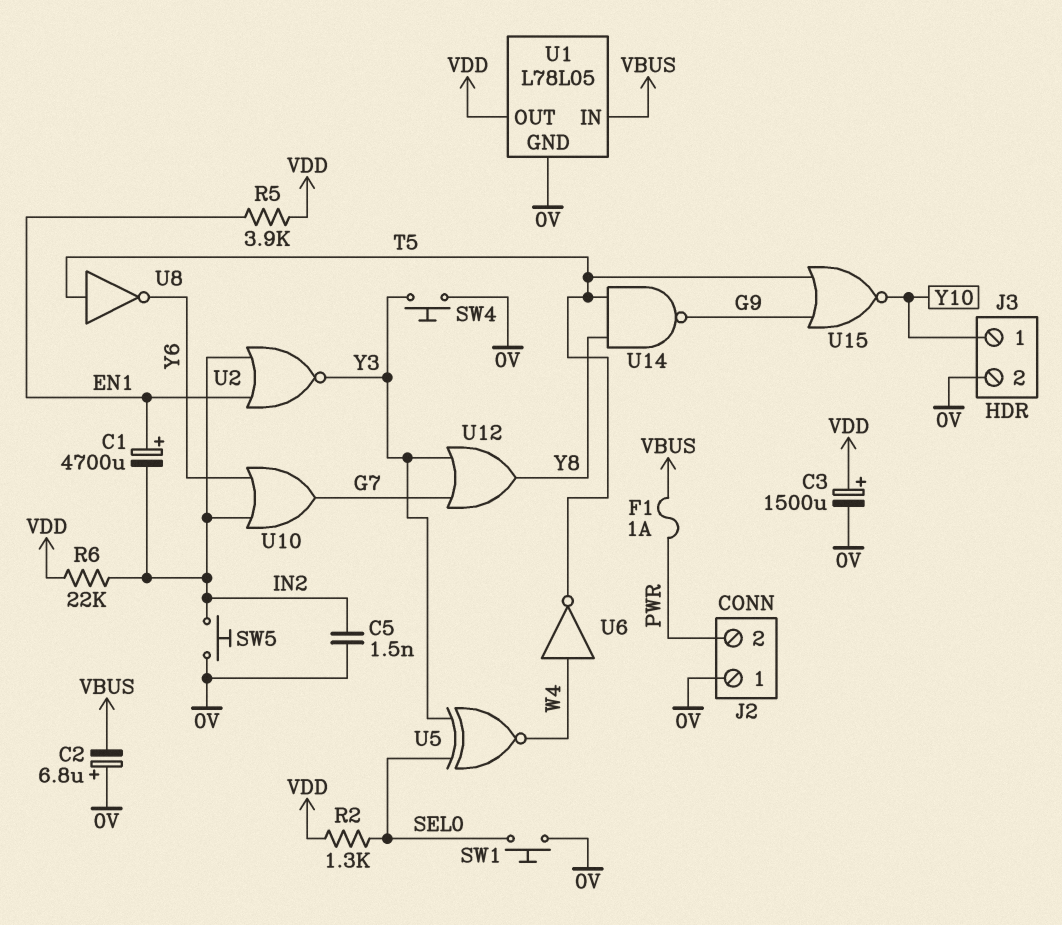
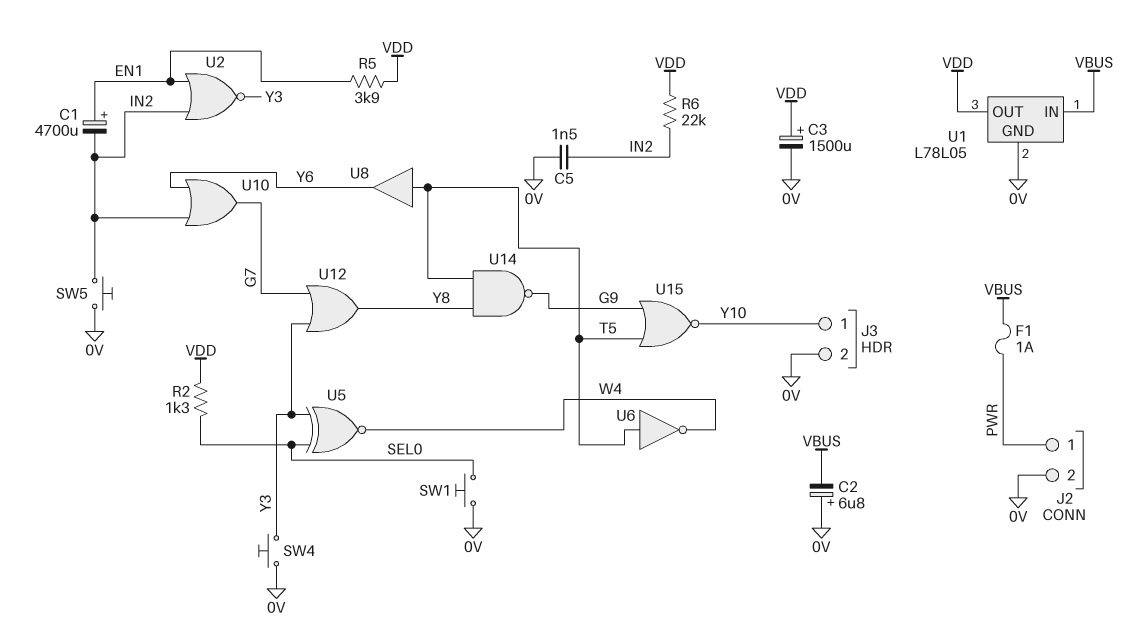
J2 pin 1: 0V -> PWR
J2 pin 2: PWR -> 0V
U6: NOT (in W4, out T5) -> NOT (in T5, out W4)
U8: NOT (in T5, out Y6) -> buffer (in T5, out Y6)

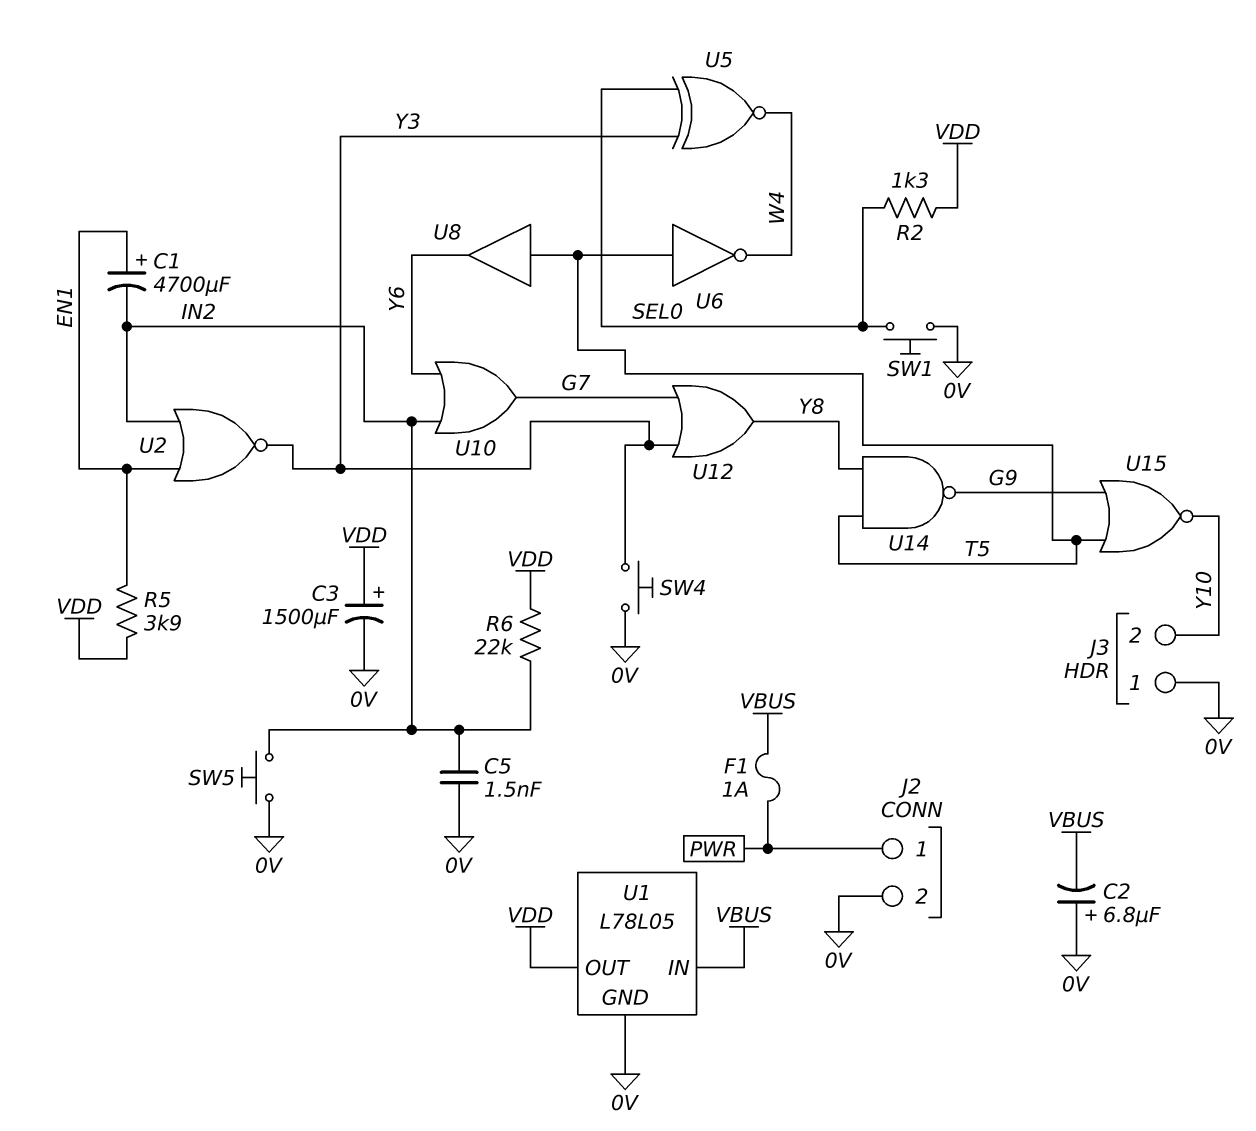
J3 pin 1: Y10 -> 0V
J3 pin 2: 0V -> Y10

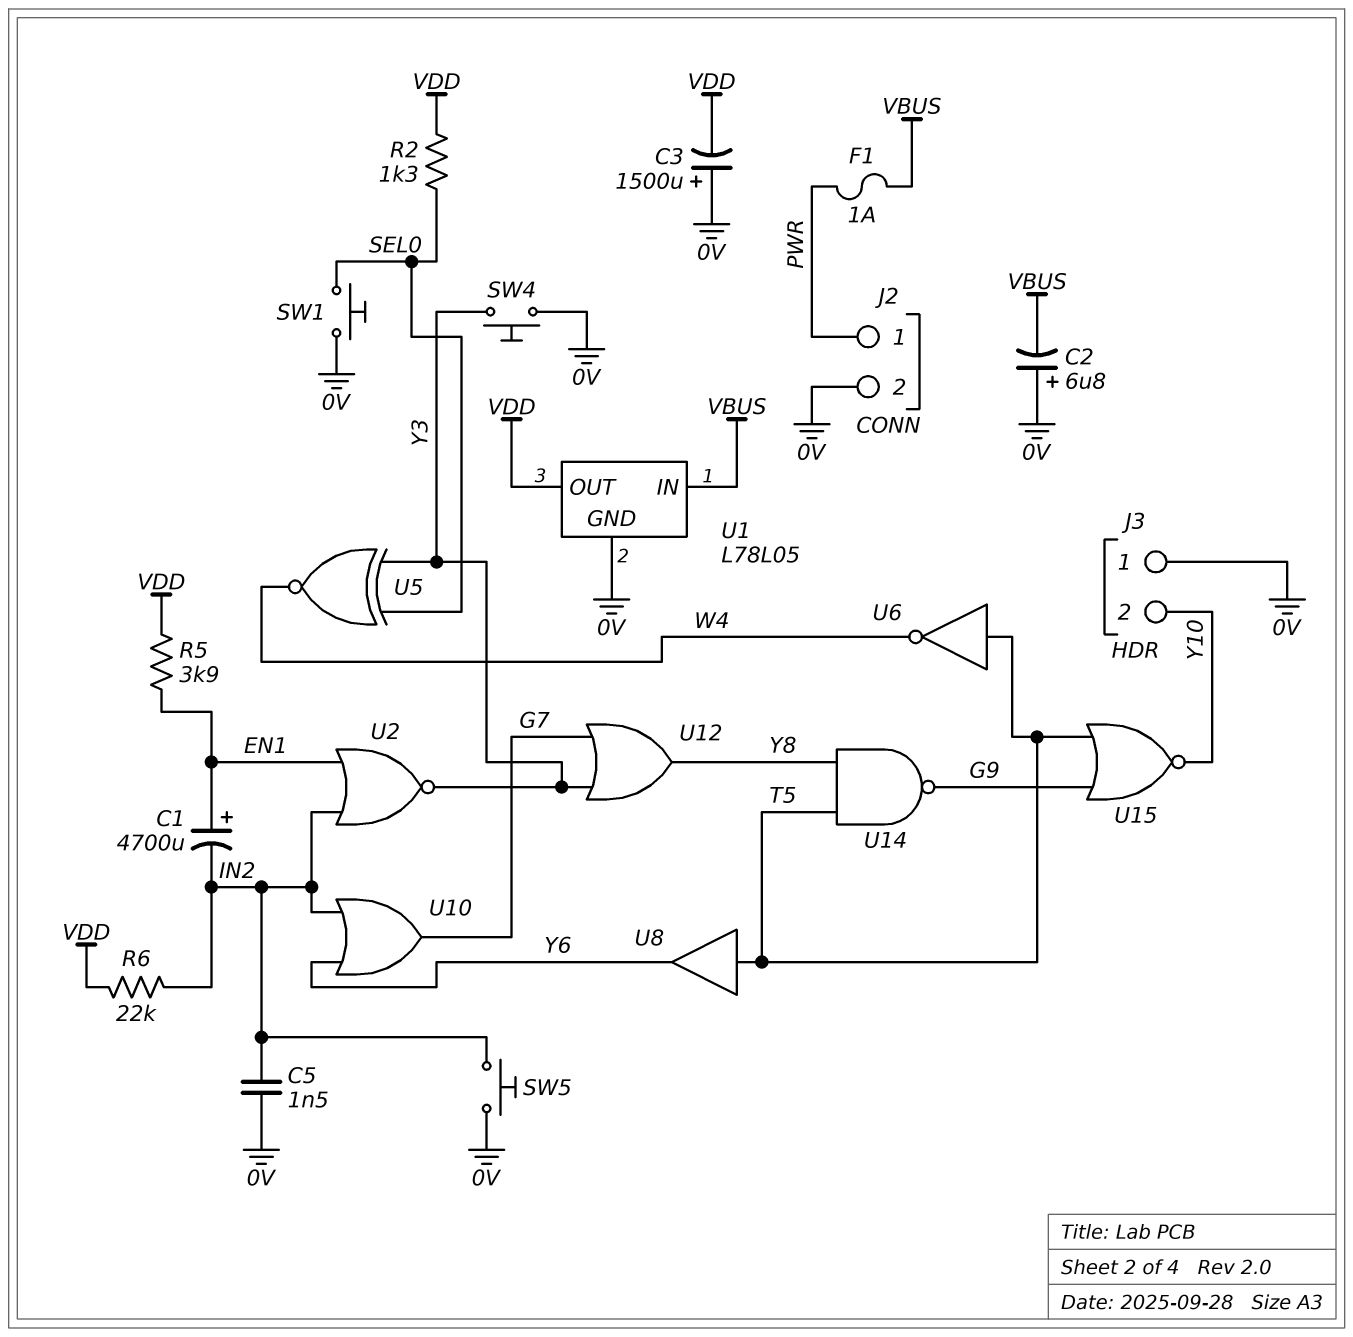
C3: 1500uF (plus VDD, minus 0V) -> 1500uF (plus 0V, minus VDD)

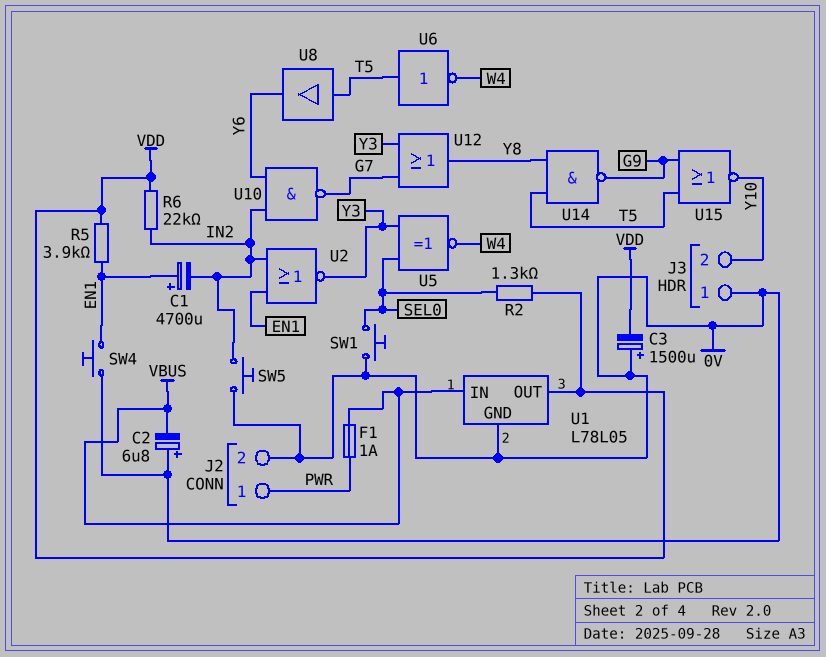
C5: 1.5nF (0V, IN2) -> none
SW4: button (0V, Y3) -> button (0V, EN1)
U10: OR (in IN2, in Y6, out G7) -> NAND (in IN2, in Y6, out G7)

